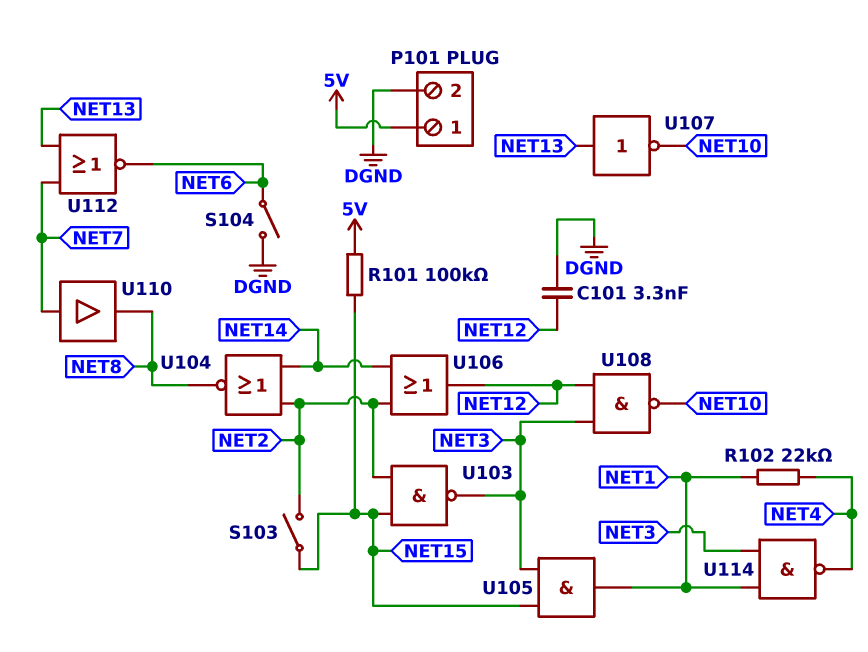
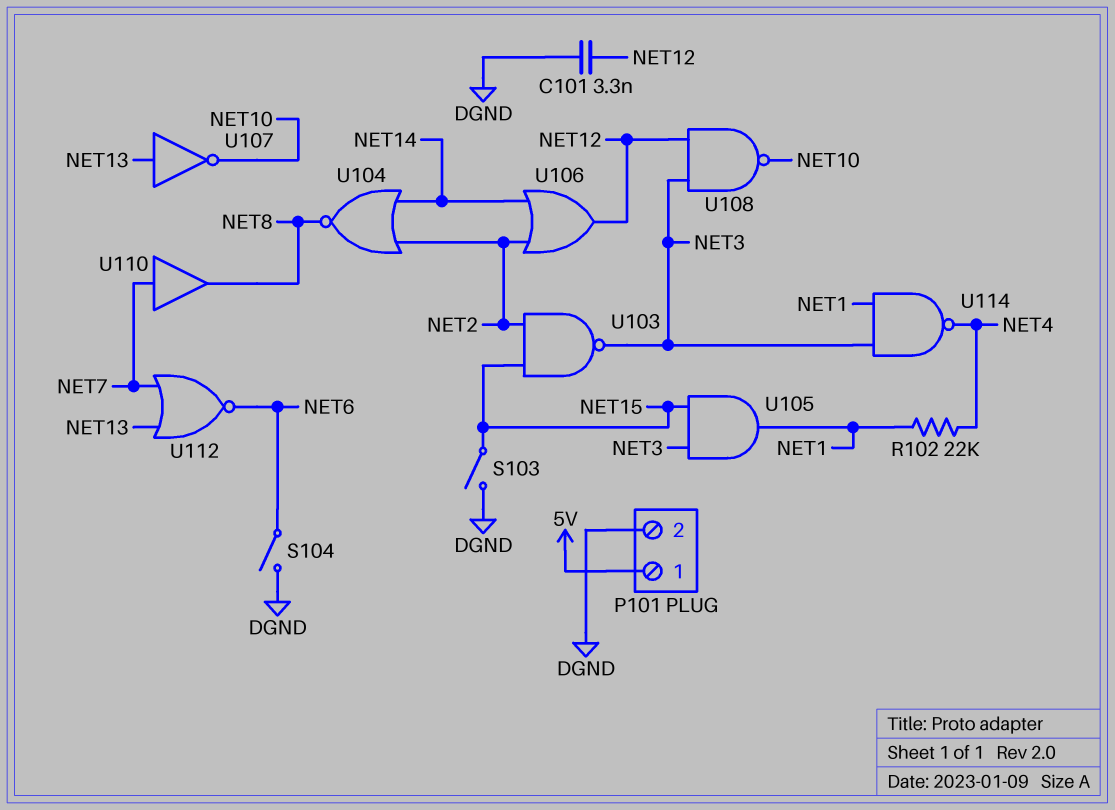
R101: 100k (5V, NET15) -> none
S103: switch (NET2, NET15) -> switch (DGND, NET15)

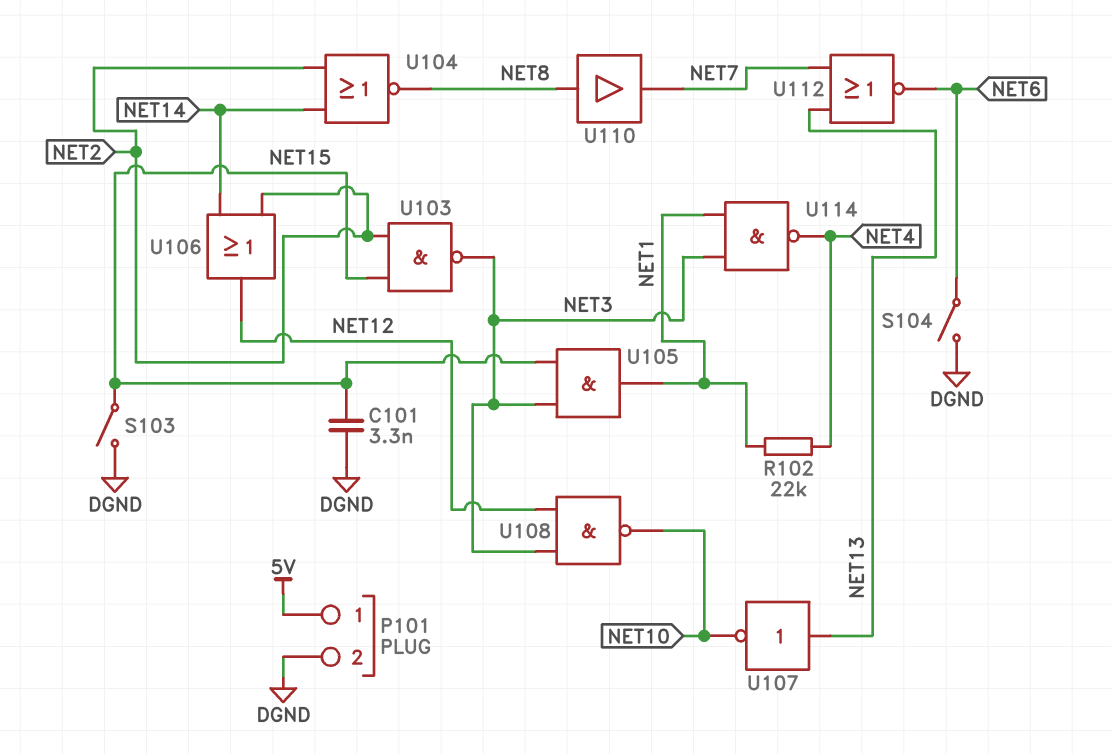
C101: 3.3nF (DGND, NET12) -> 3.3nF (DGND, NET15)
U110: buffer (in NET7, out NET8) -> buffer (in NET8, out NET7)

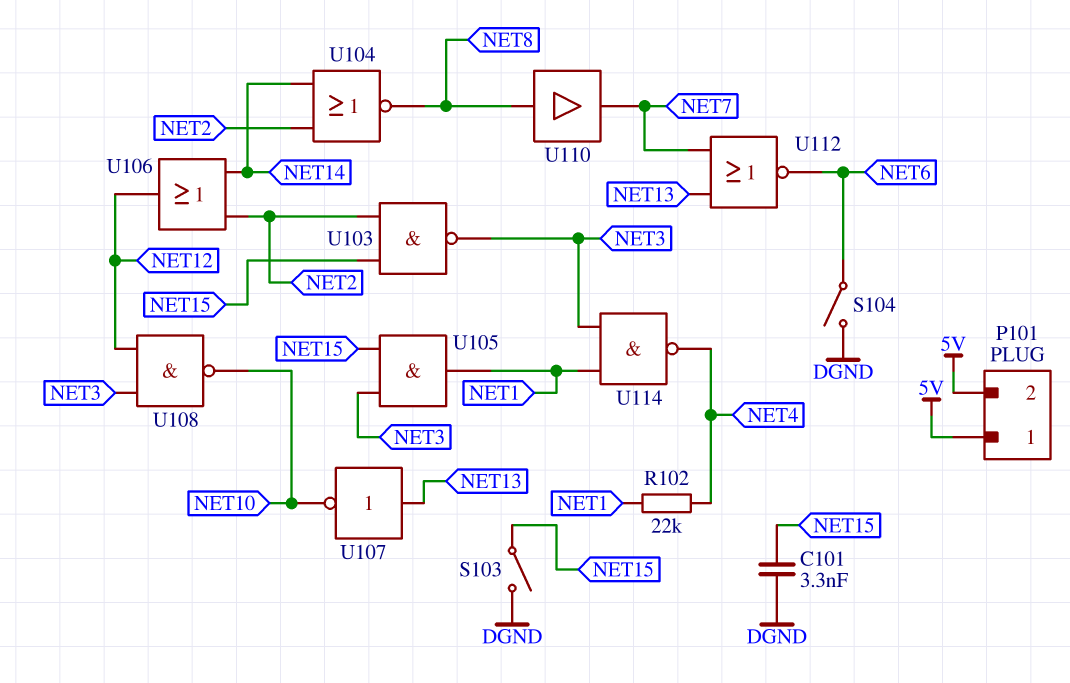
P101 pin 2: DGND -> 5V

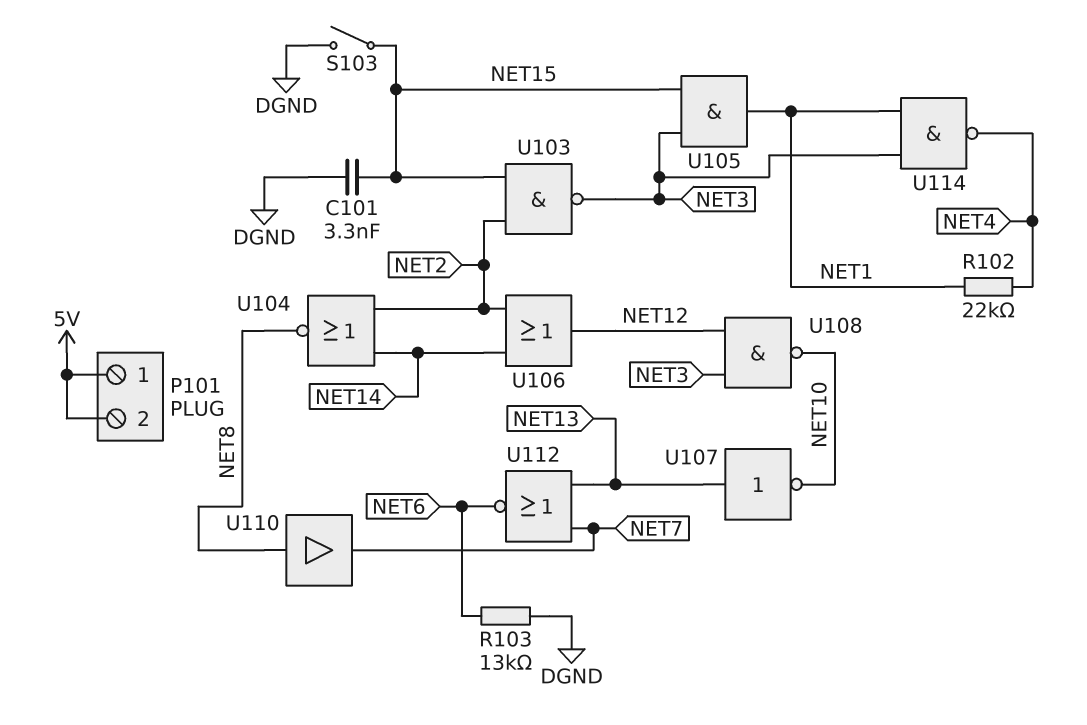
R103: none -> 13k (DGND, NET6)
S104: switch (DGND, NET6) -> none

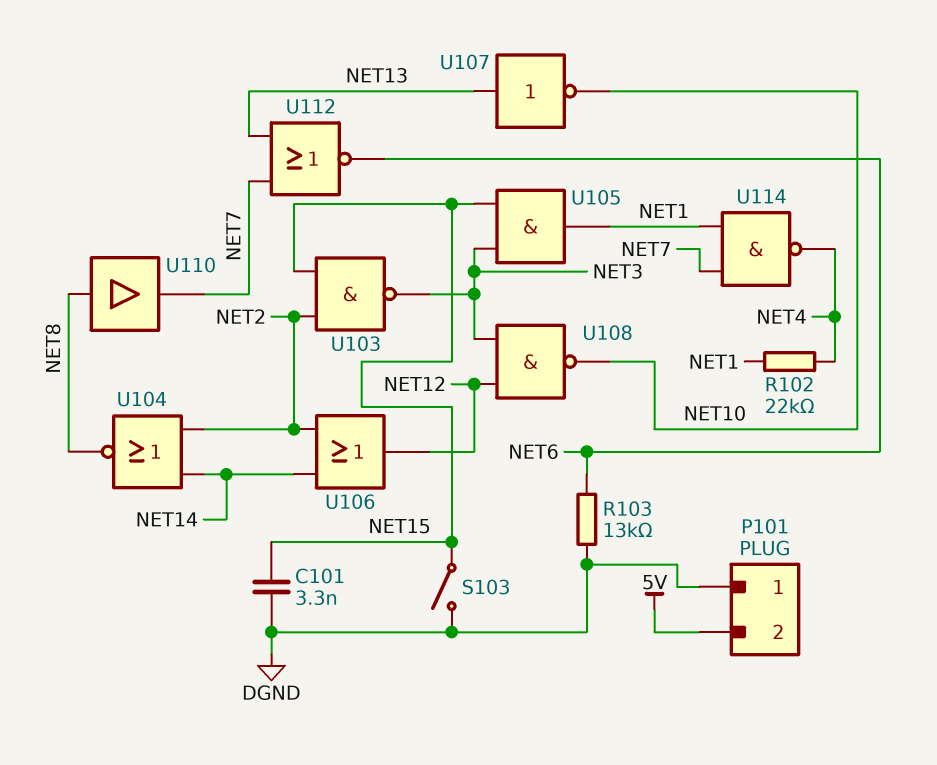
P101 pin 1: 5V -> DGND
U114: NAND (in NET1, in NET3, out NET4) -> NAND (in NET1, in NET7, out NET4)

